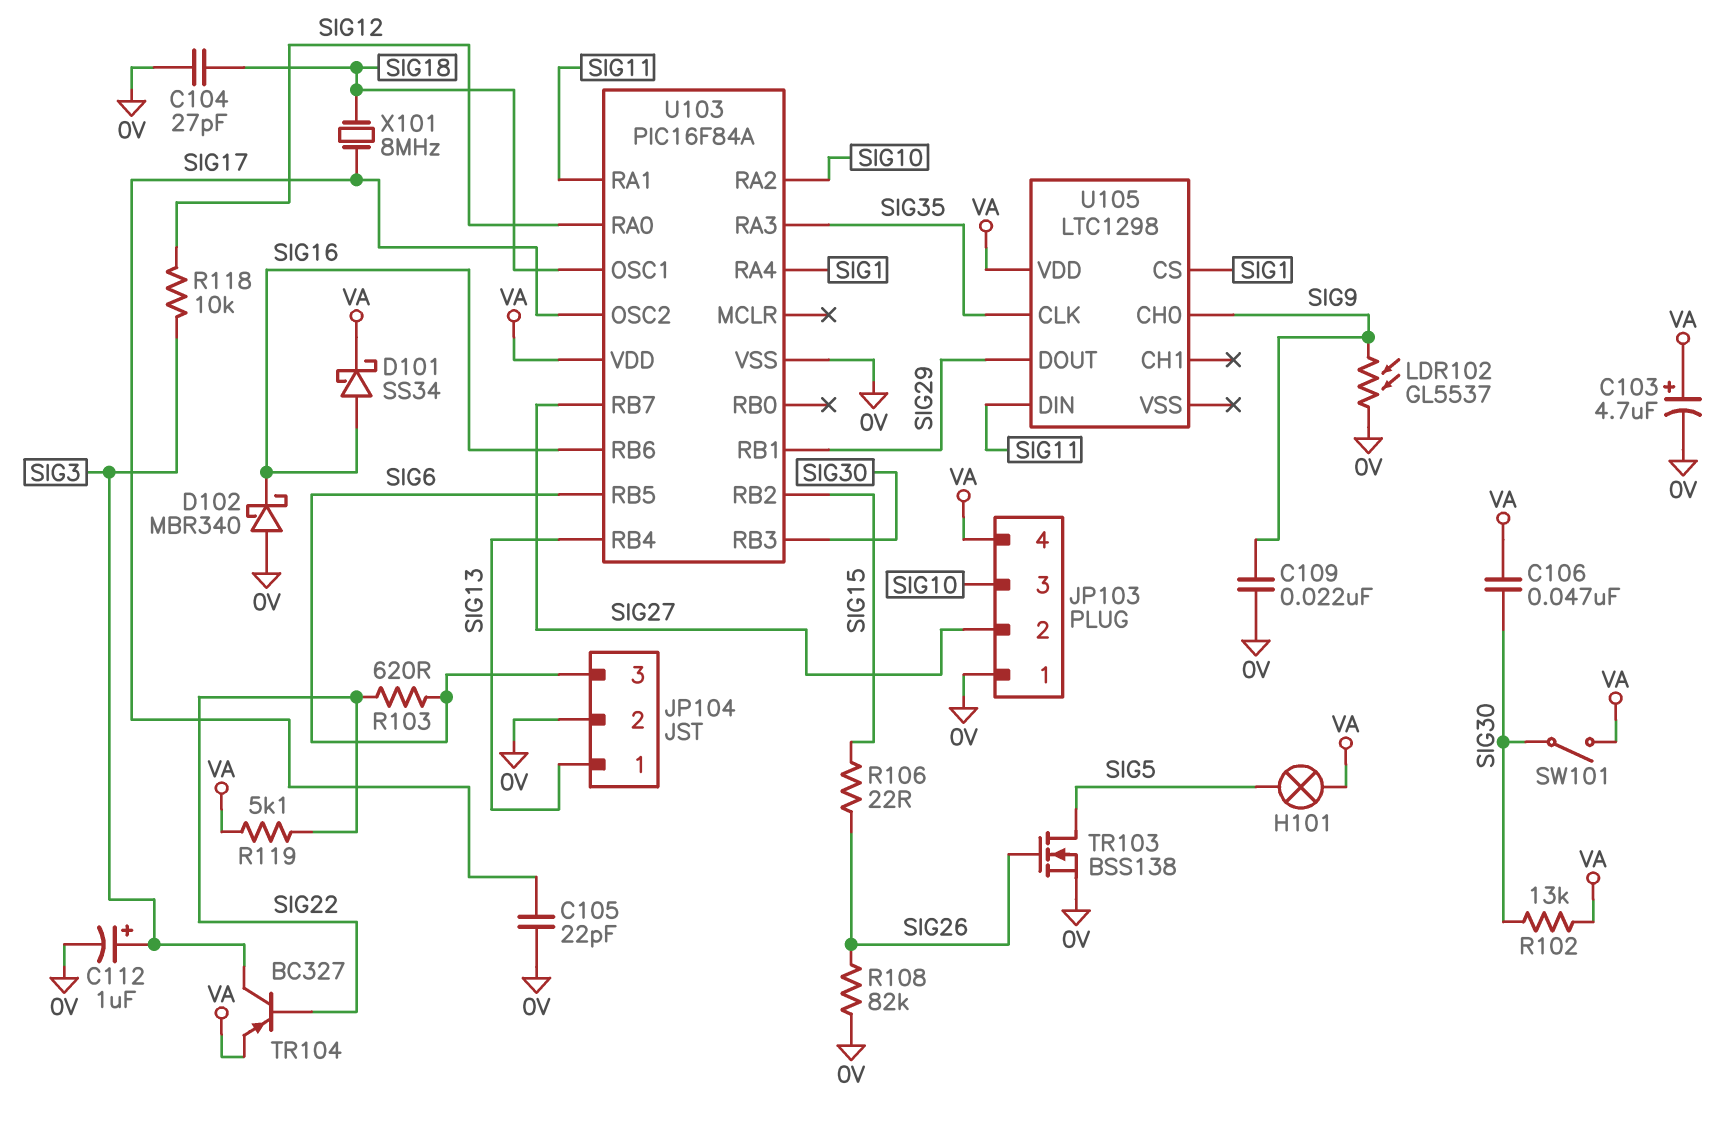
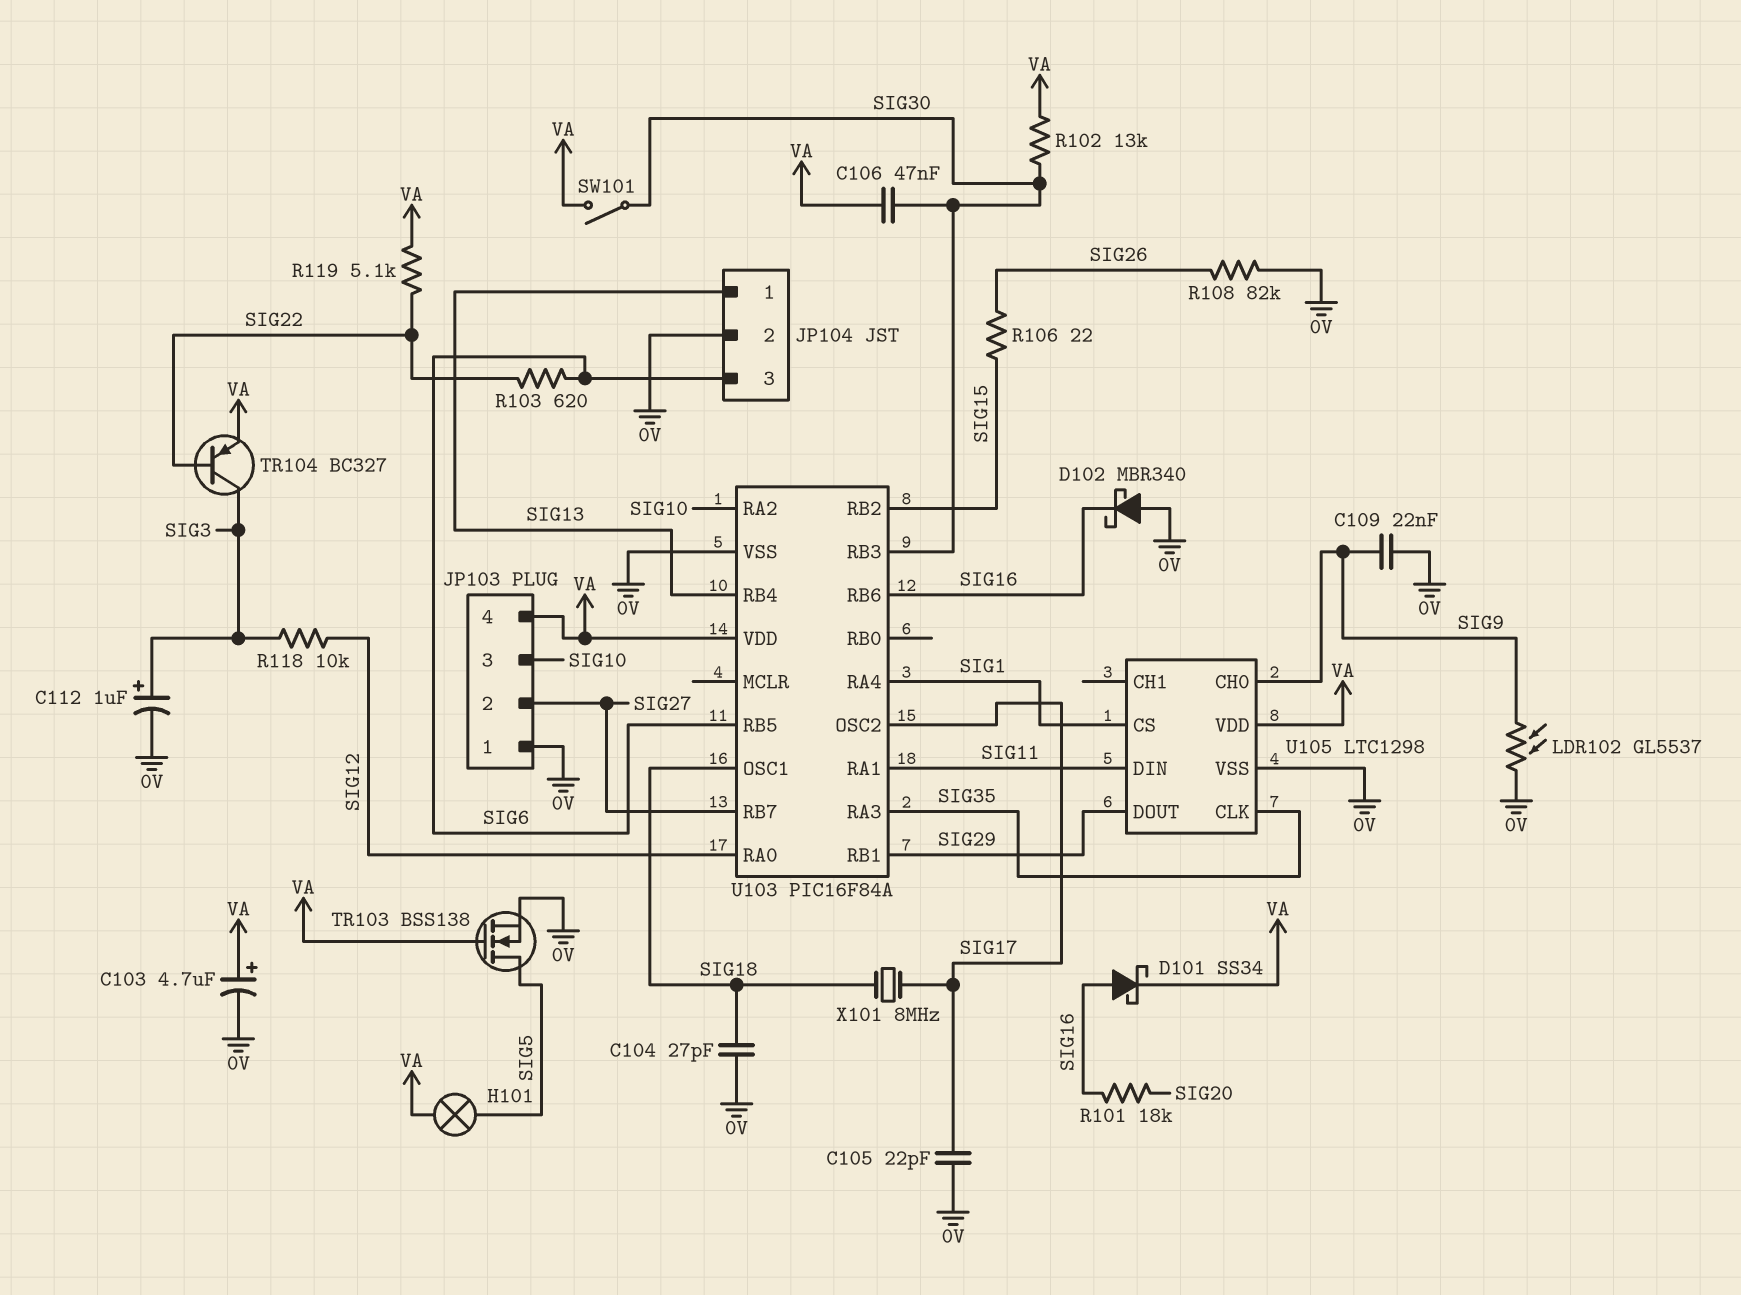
R101: none -> 18k (SIG16, SIG20)
TR103: NMOS BSS138 (G SIG26, D SIG5, S 0V) -> NMOS BSS138 (G VA, D SIG5, S 0V)
U105 pin VSS: none -> 0V

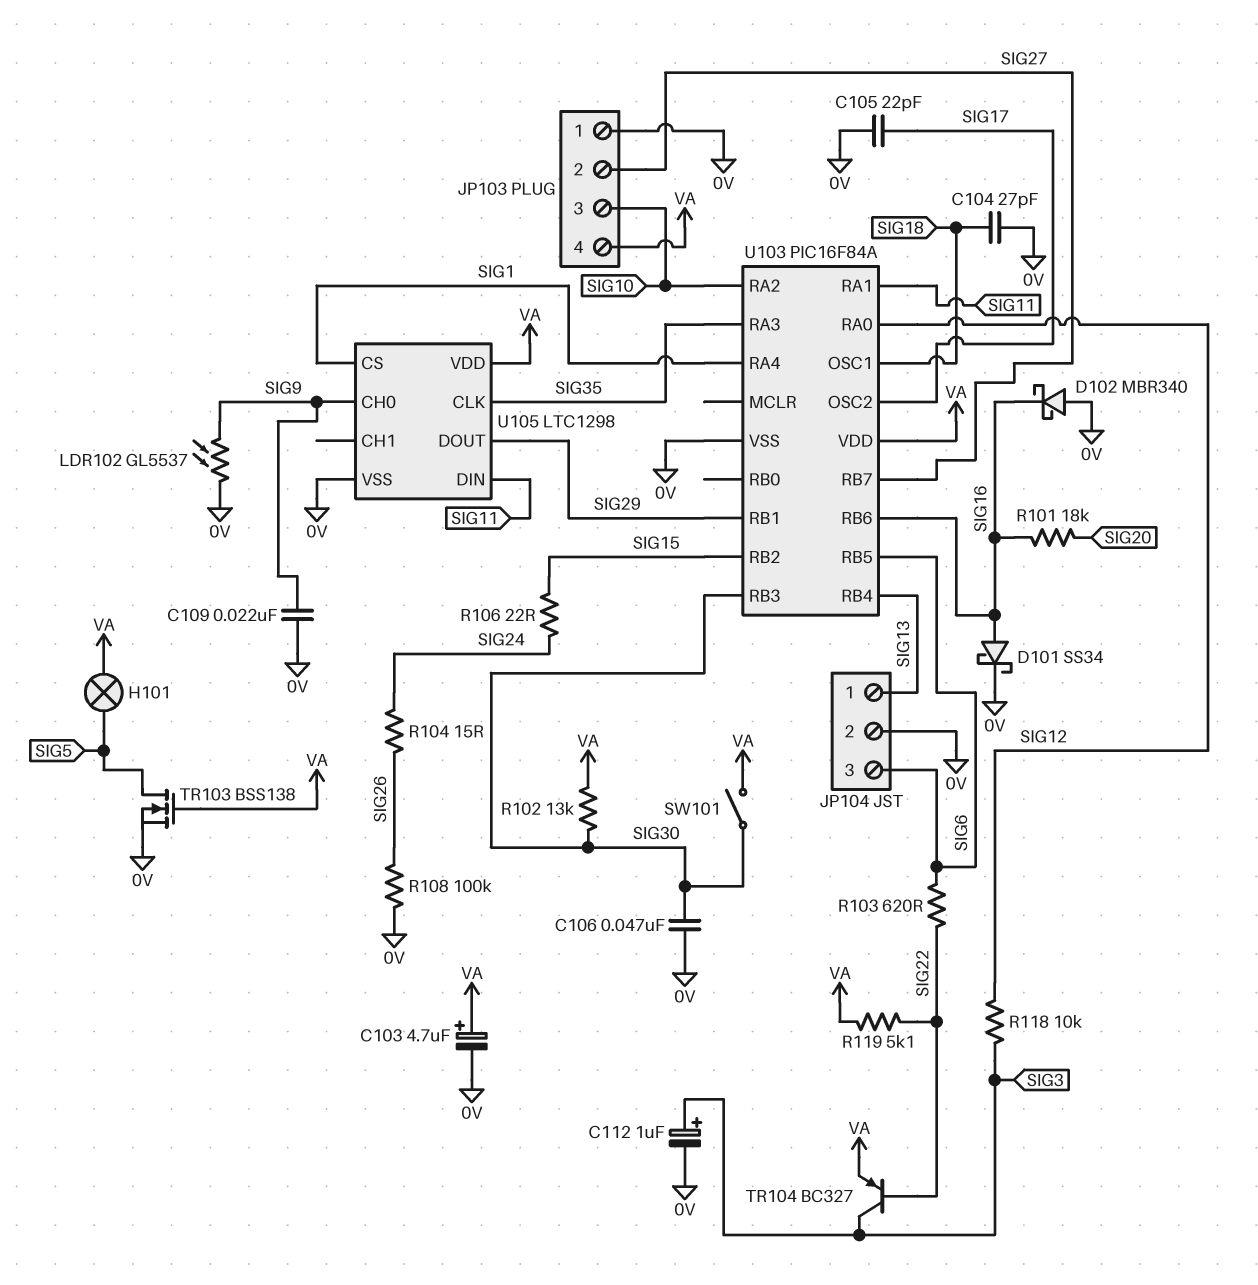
C106: 47nF (SIG30, VA) -> 47nF (0V, SIG30)
D101: schottky SS34 (A SIG16, K VA) -> schottky SS34 (A SIG16, K 0V)
R104: none -> 15 (SIG24, SIG26)
R106: 22 (SIG15, SIG26) -> 22 (SIG15, SIG24)
R108: 82k (0V, SIG26) -> 100k (0V, SIG26)
X101: 8MHz (SIG17, SIG18) -> none

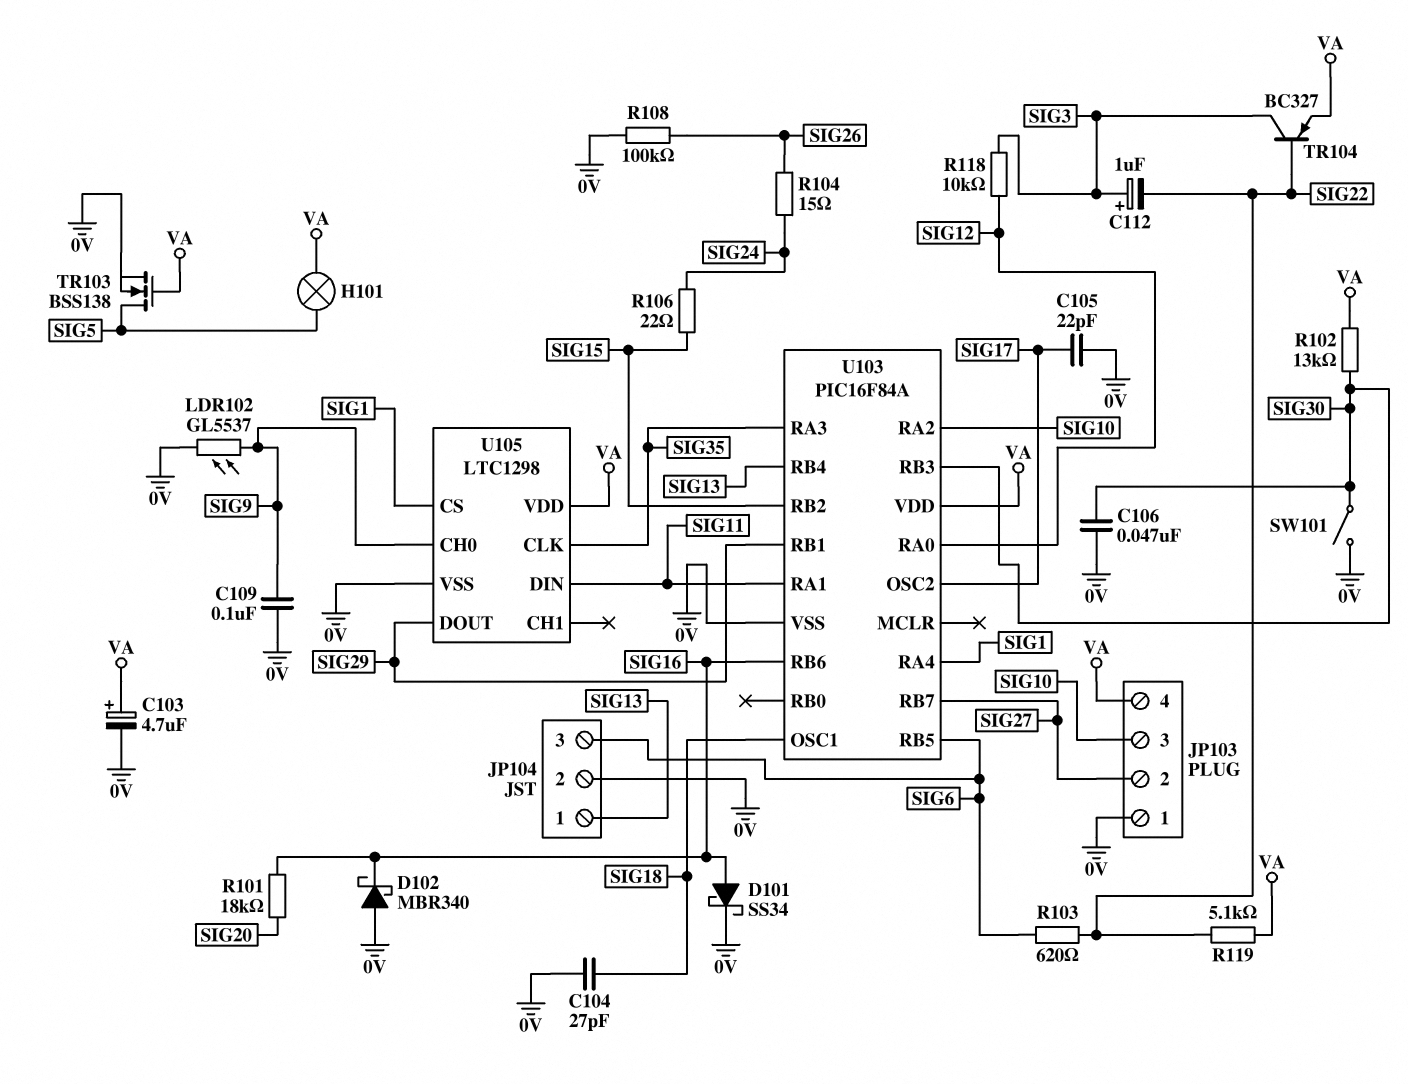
C109: 22nF (0V, SIG9) -> 100nF (0V, SIG9)
C112: 1uF (plus SIG3, minus 0V) -> 1uF (plus SIG3, minus SIG22)
SW101: switch (SIG30, VA) -> switch (0V, SIG30)

